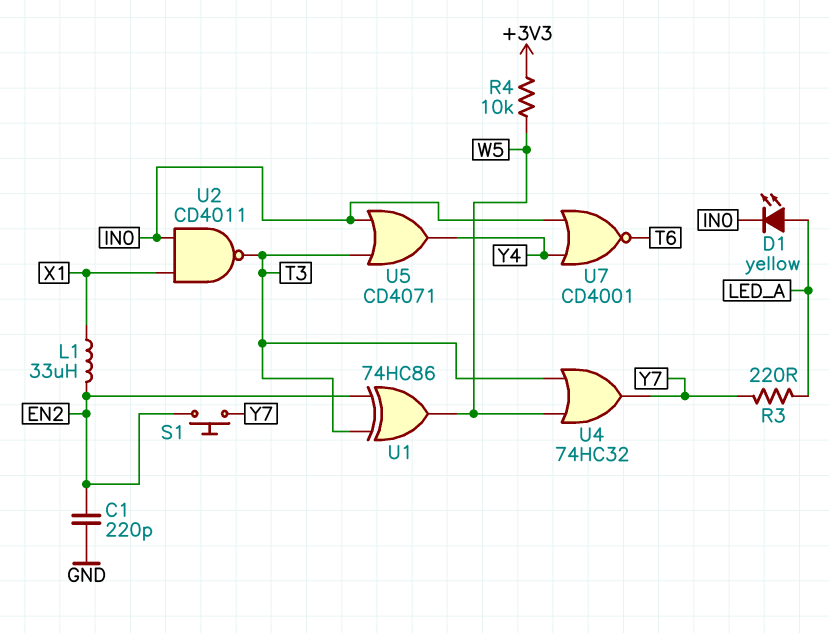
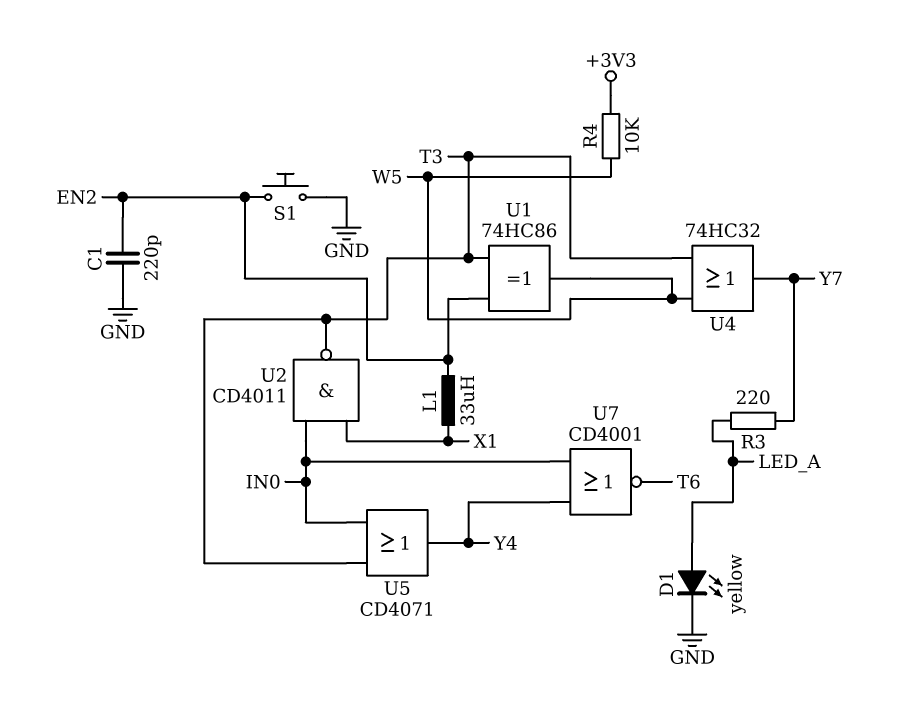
D1: LED yellow (A LED_A, K IN0) -> LED yellow (A LED_A, K GND)
S1: button (EN2, Y7) -> button (EN2, GND)

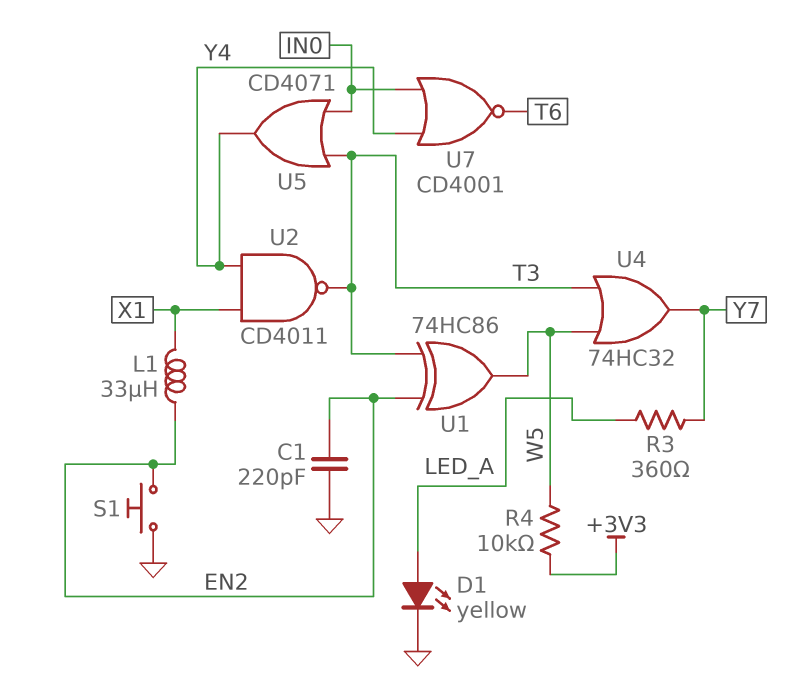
R3: 220 (LED_A, Y7) -> 360 (LED_A, Y7)
U2: NAND CD4011 (in IN0, in X1, out T3) -> NAND CD4011 (in X1, in Y4, out T3)

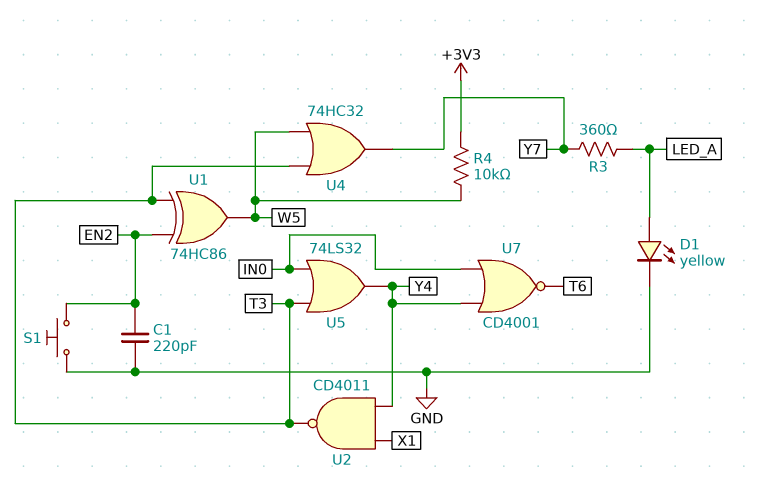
L1: 33uH (EN2, X1) -> none
U5: OR CD4071 (in IN0, in T3, out Y4) -> OR 74LS32 (in IN0, in T3, out Y4)

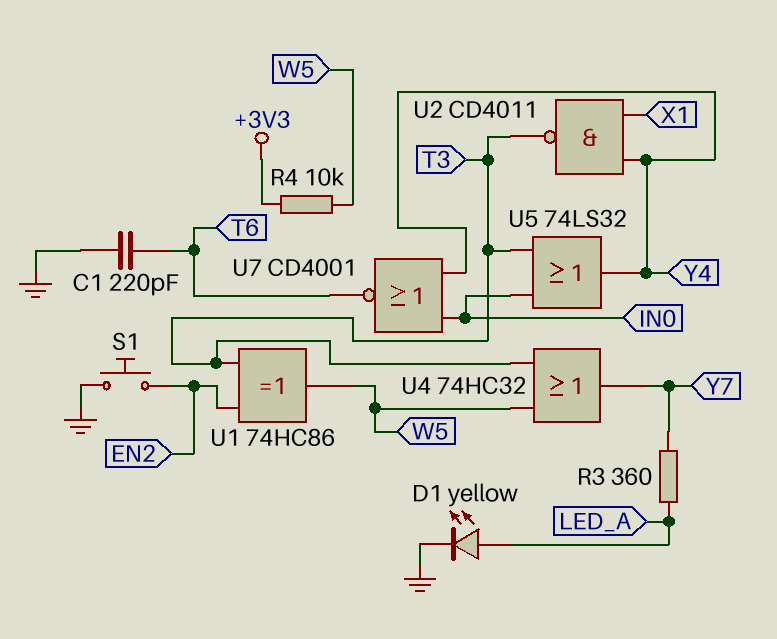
C1: 220pF (EN2, GND) -> 220pF (GND, T6)

